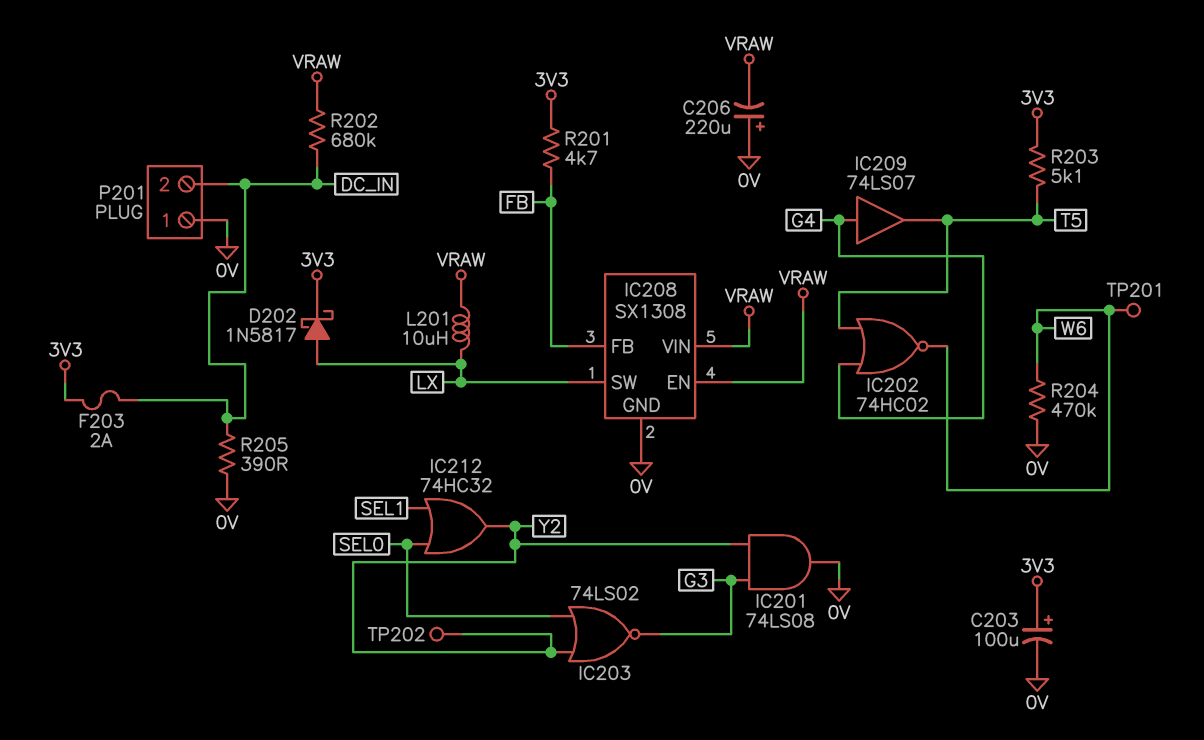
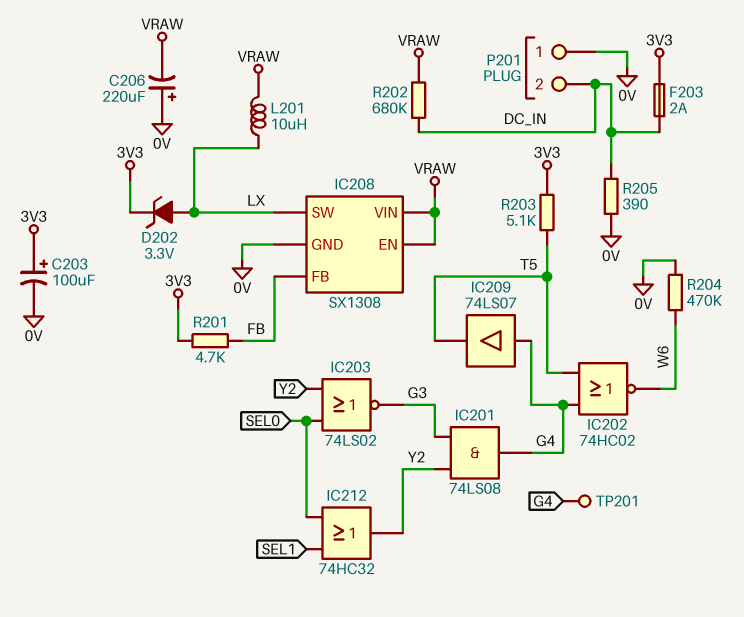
D202: schottky 1N5817 (A LX, K 3V3) -> zener 3.3V (A LX, K 3V3)
IC201: AND 74LS08 (in G3, in Y2, out 0V) -> AND 74LS08 (in G3, in Y2, out G4)
TP201: test point (W6) -> test point (G4)
TP202: test point (Y2) -> none

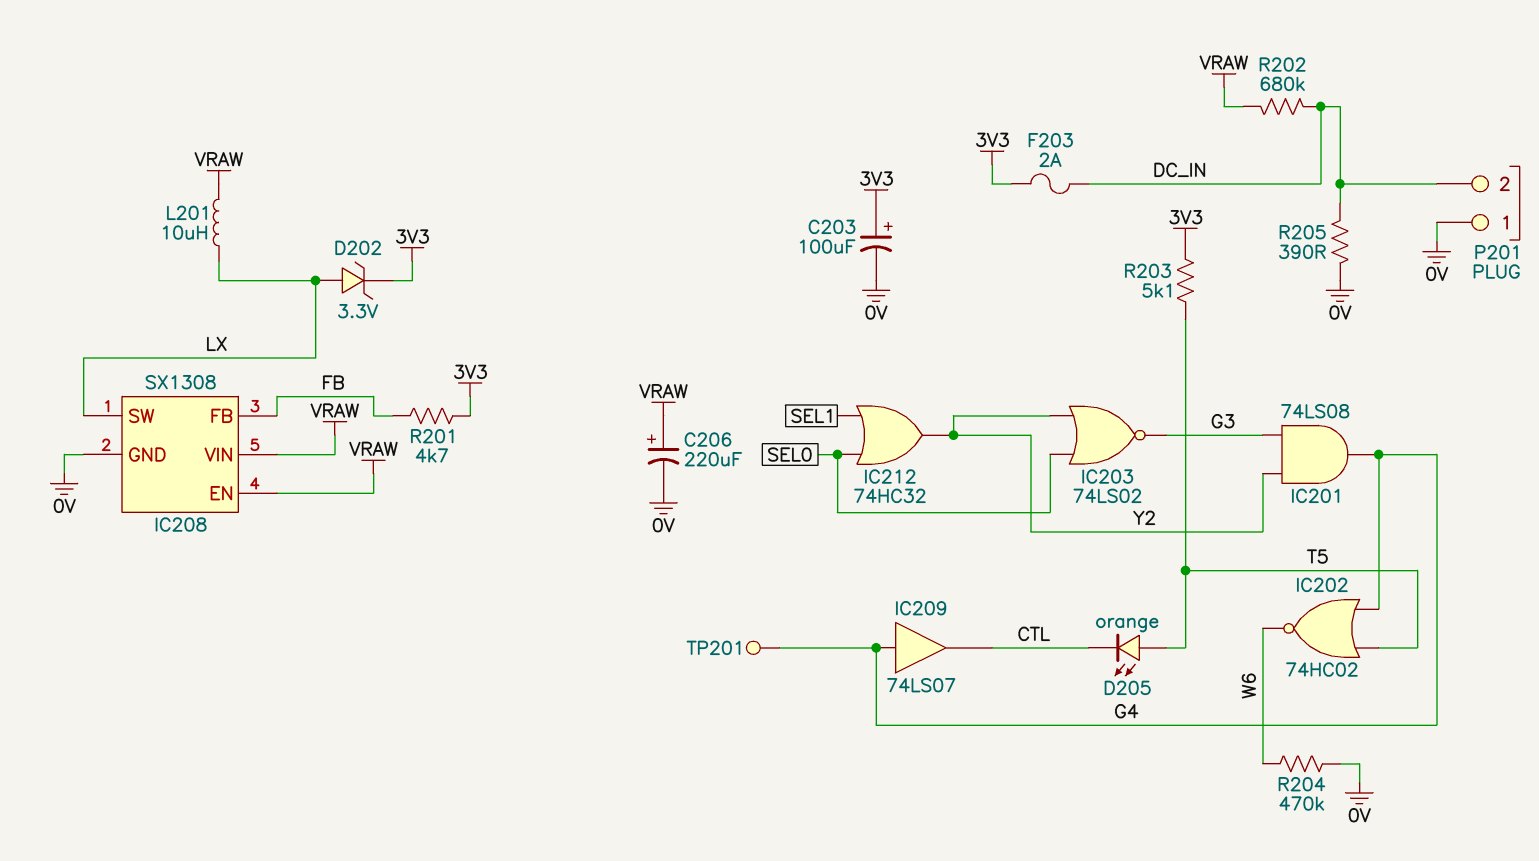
C206: 220uF (plus 0V, minus VRAW) -> 220uF (plus VRAW, minus 0V)
D205: none -> LED orange (A T5, K CTL)
IC209: buffer 74LS07 (in G4, out T5) -> buffer 74LS07 (in G4, out CTL)

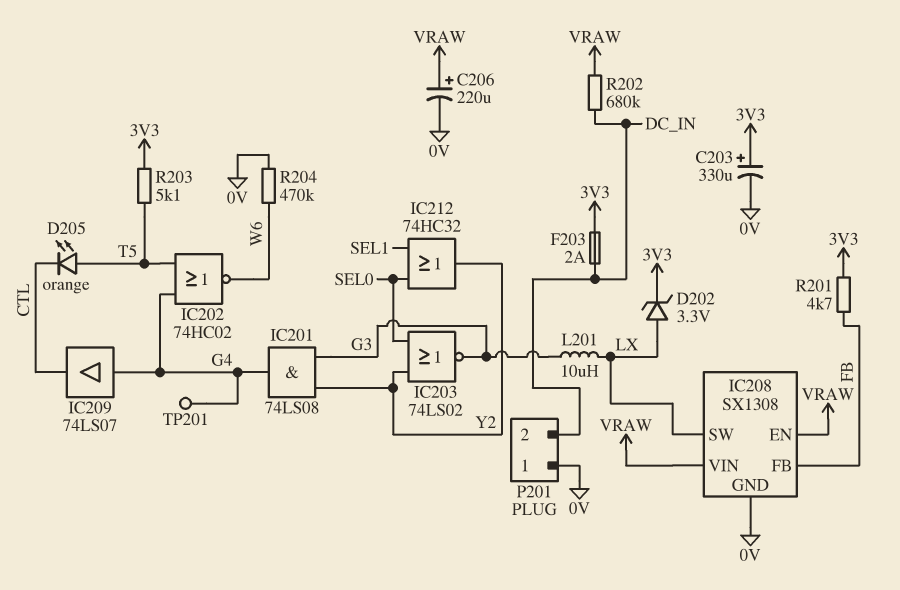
C203: 100uF (plus 3V3, minus 0V) -> 330uF (plus 3V3, minus 0V)
L201: 10uH (LX, VRAW) -> 10uH (G3, LX)
R205: 390 (0V, DC_IN) -> none

